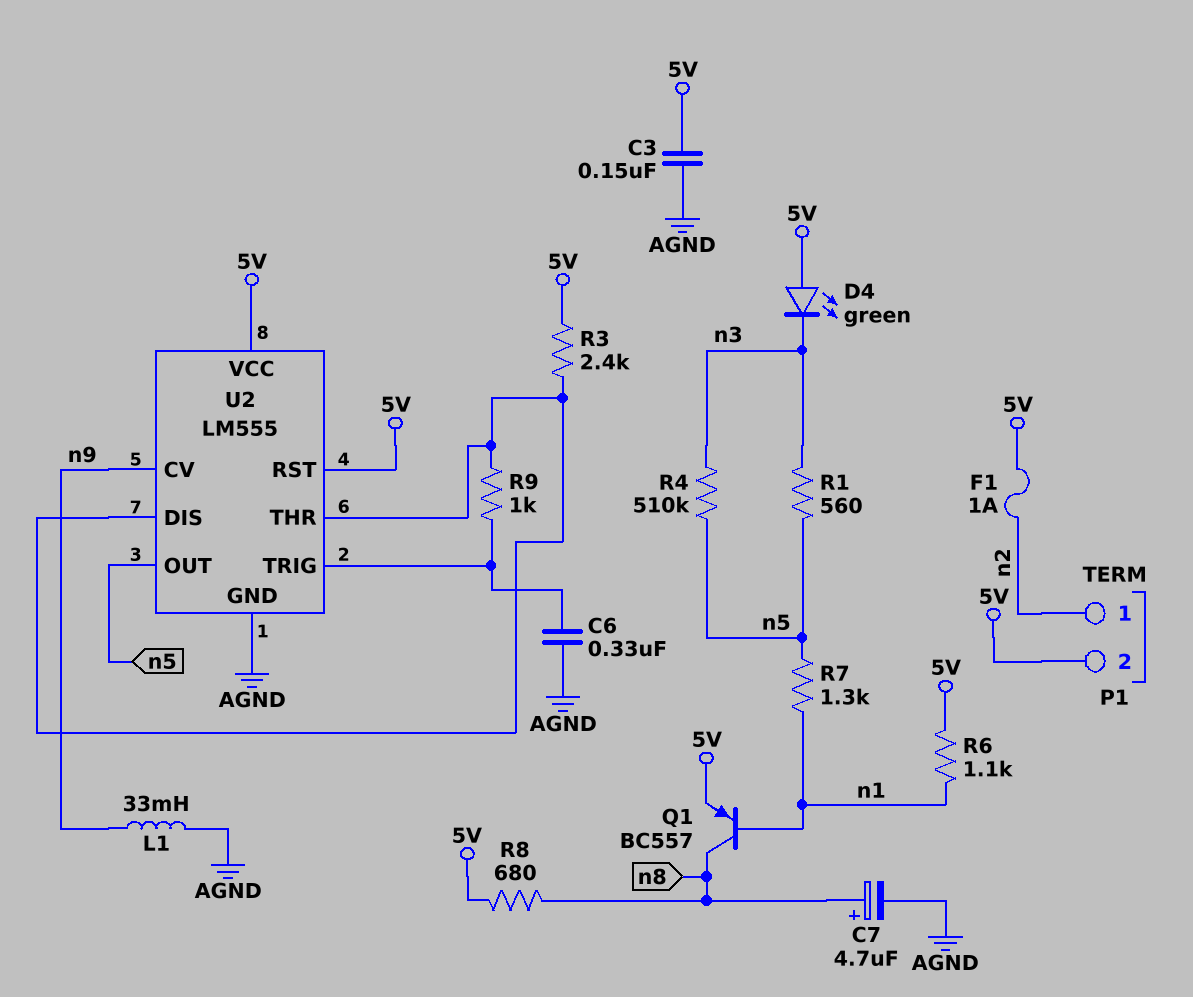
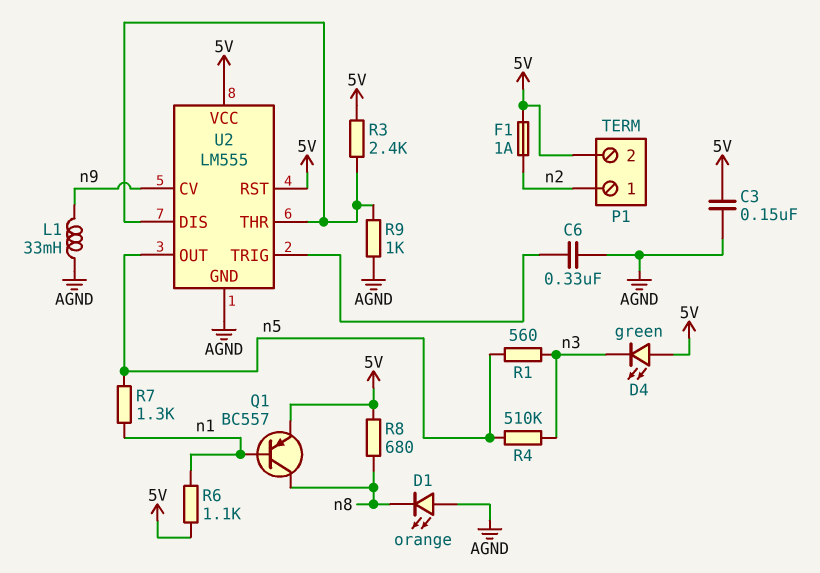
C7: 4.7uF (plus n8, minus AGND) -> none
D1: none -> LED orange (A AGND, K n8)
R9: 1k (U2/DIS, U2/TRIG) -> 1k (AGND, U2/DIS)

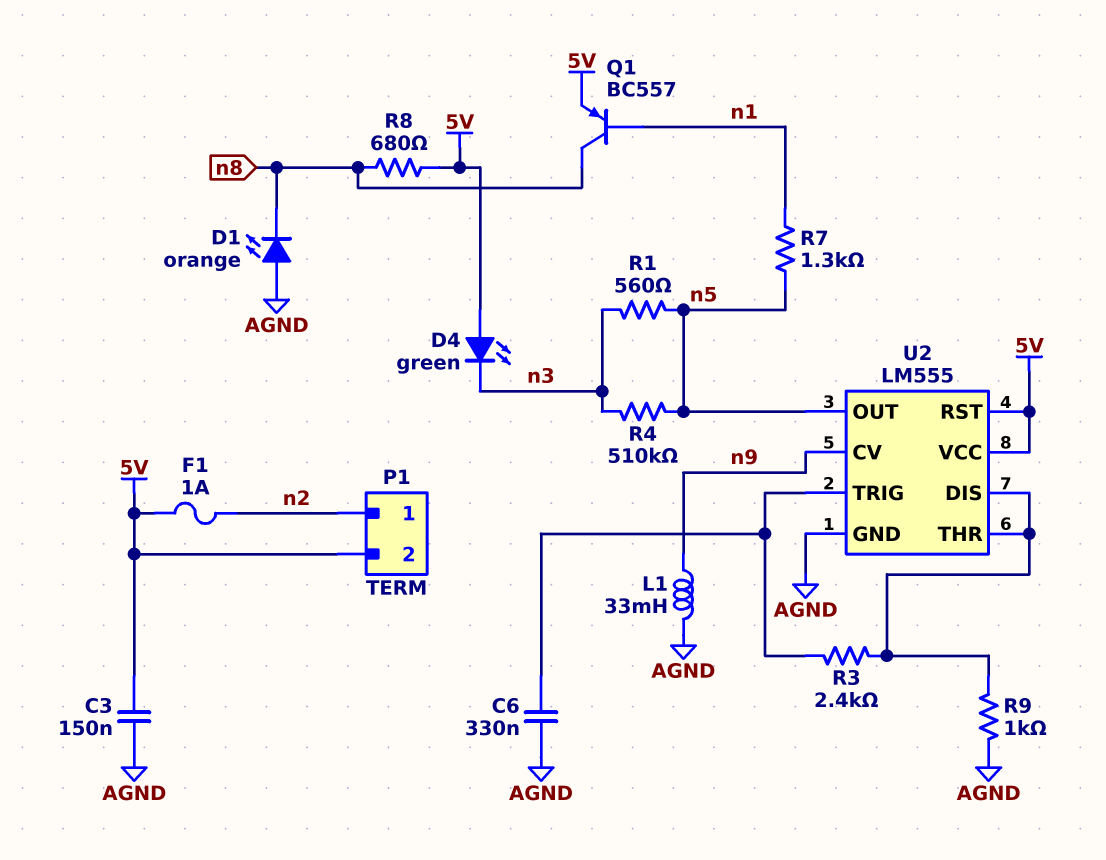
R3: 2.4k (5V, U2/DIS) -> 2.4k (U2/DIS, U2/TRIG)
R6: 1.1k (5V, n1) -> none

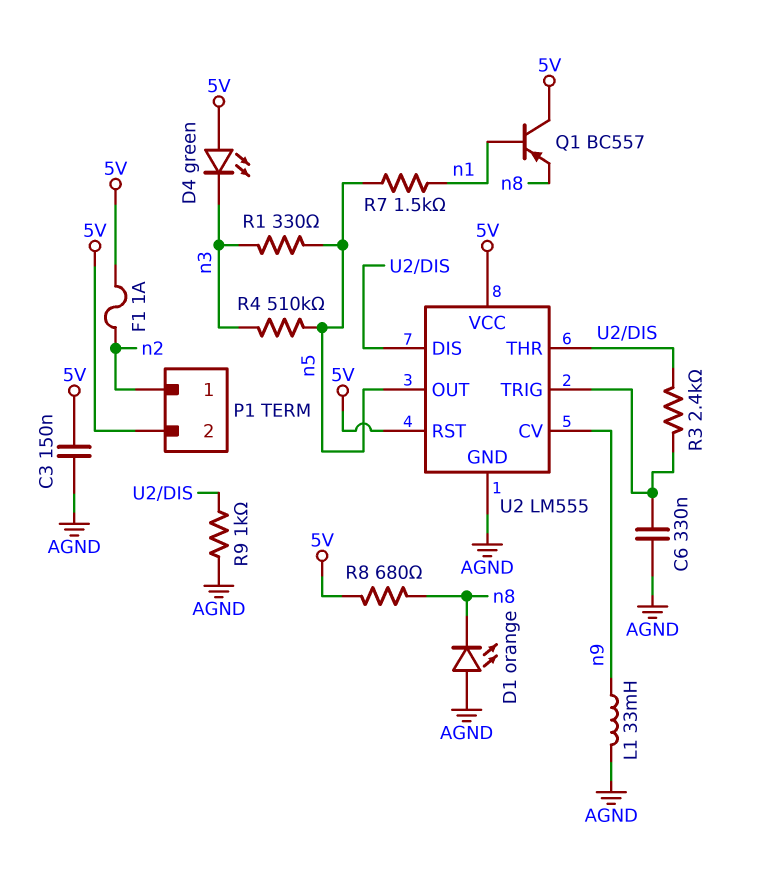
Q1: PNP BC557 (B n1, C n8, E 5V) -> PNP BC557 (B n1, C 5V, E n8)
R1: 560 (n3, n5) -> 330 (n3, n5)
R7: 1.3k (n1, n5) -> 1.5k (n1, n5)

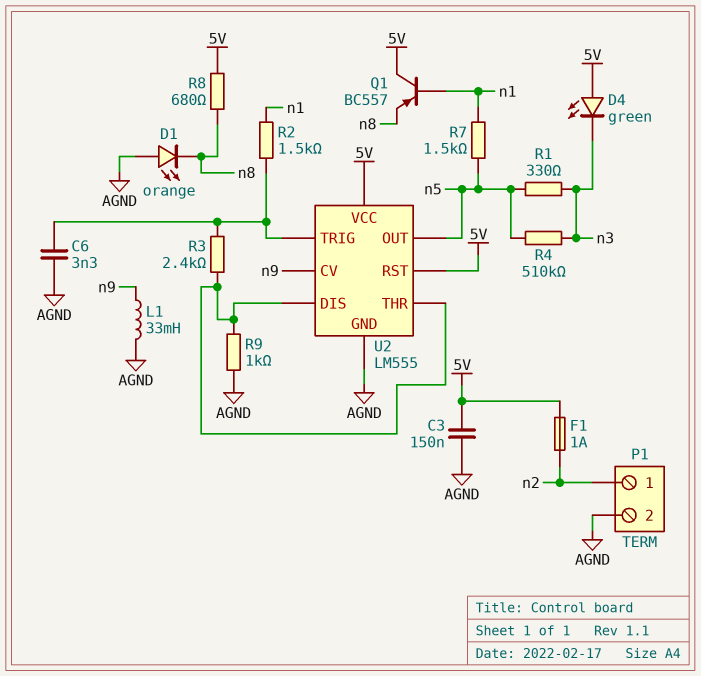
C6: 330nF (AGND, U2/TRIG) -> 3.3nF (AGND, U2/TRIG)
P1 pin 2: 5V -> AGND
R2: none -> 1.5k (U2/TRIG, n1)

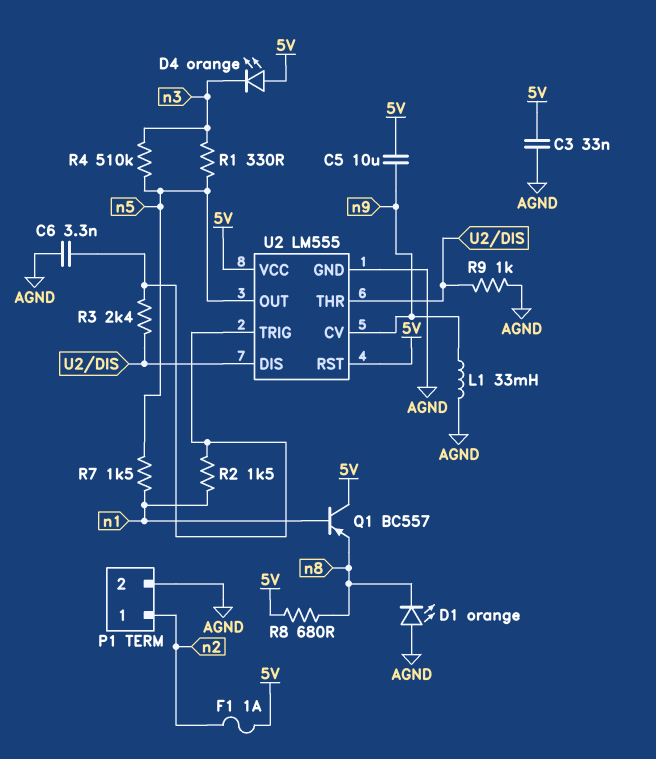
C3: 150nF (5V, AGND) -> 33nF (5V, AGND)
C5: none -> 10uF (5V, n9)
D4: LED green (A 5V, K n3) -> LED orange (A 5V, K n3)

